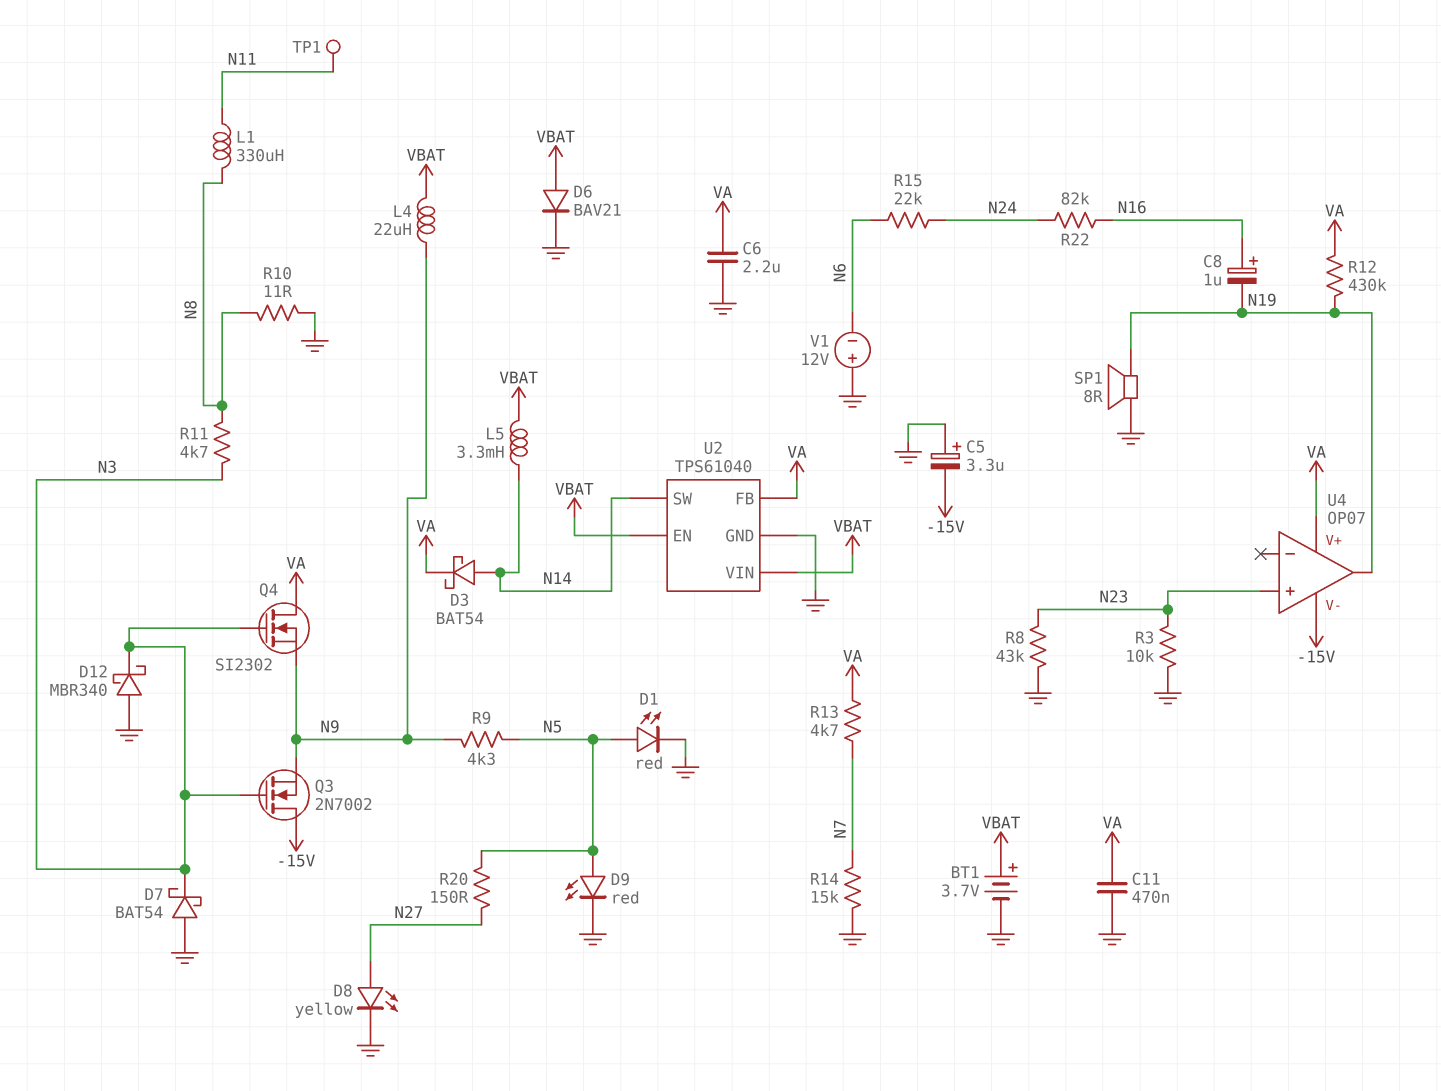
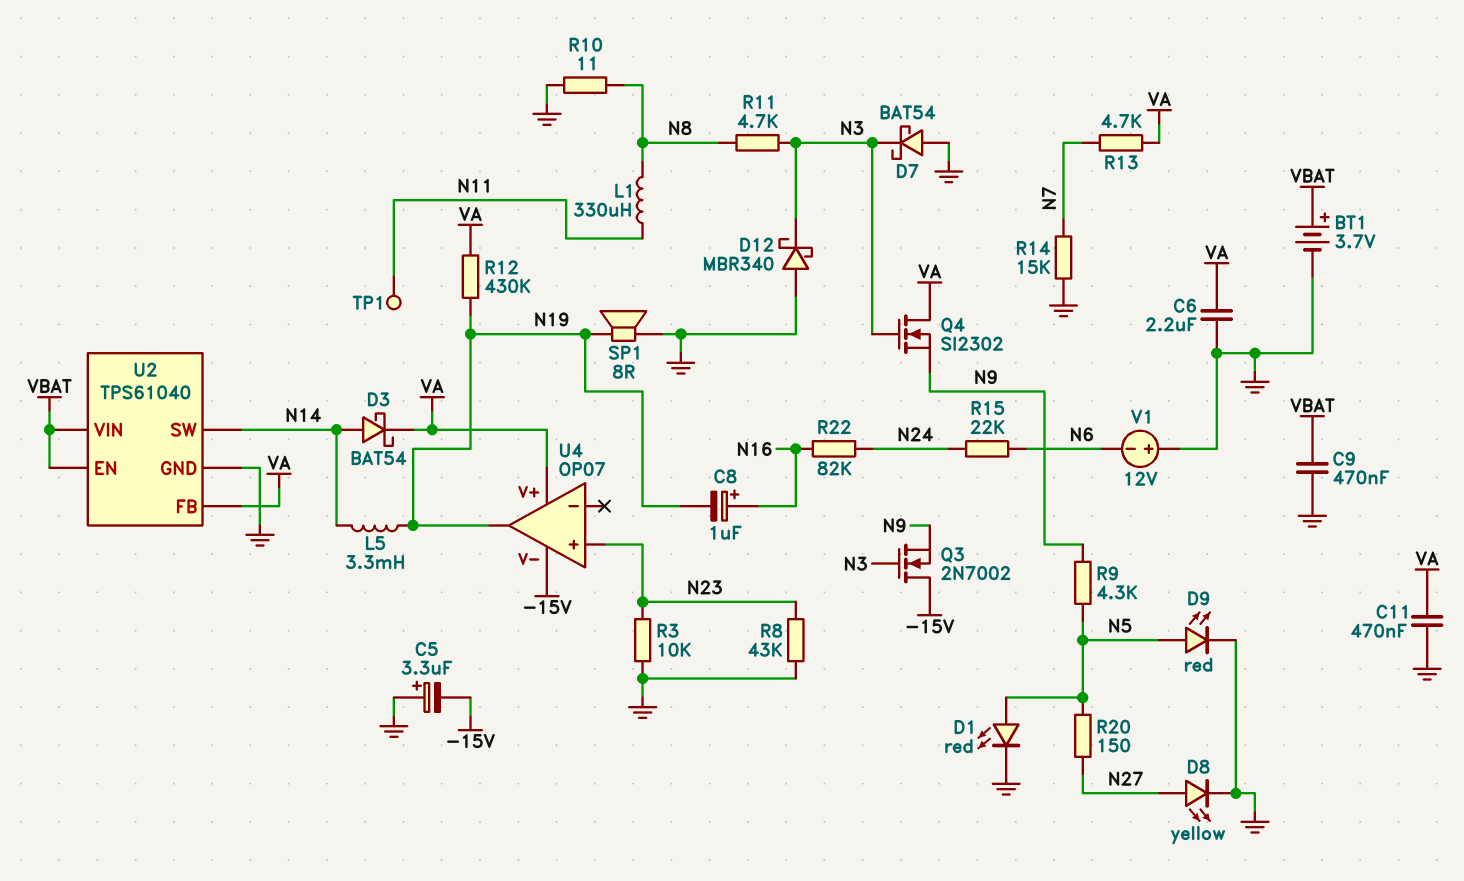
C9: none -> 470nF (GND, VBAT)
D6: diode BAV21 (A VBAT, K GND) -> none
L4: 22uH (N9, VBAT) -> none
L5: 3.3mH (N14, VBAT) -> 3.3mH (N14, N19)

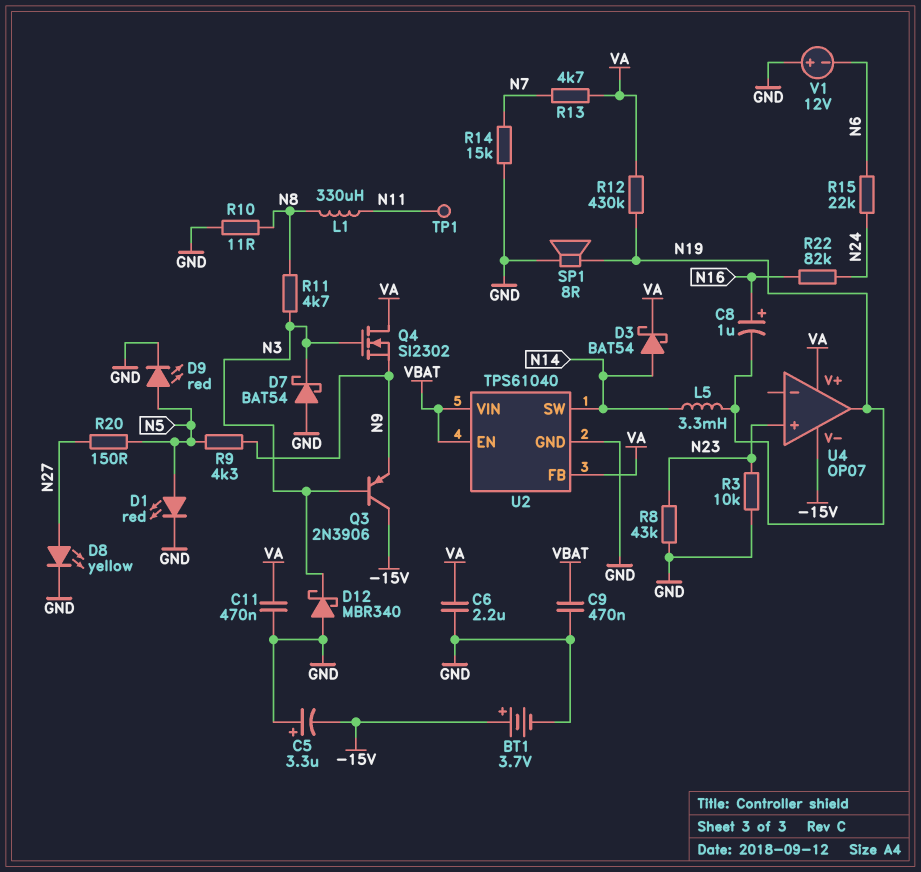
BT1: 3.7V (plus VBAT, minus GND) -> 3.7V (plus -15V, minus GND)
Q3: NMOS 2N7002 (G N3, D -15V, S N9) -> PNP 2N3906 (B N3, C -15V, E N9)

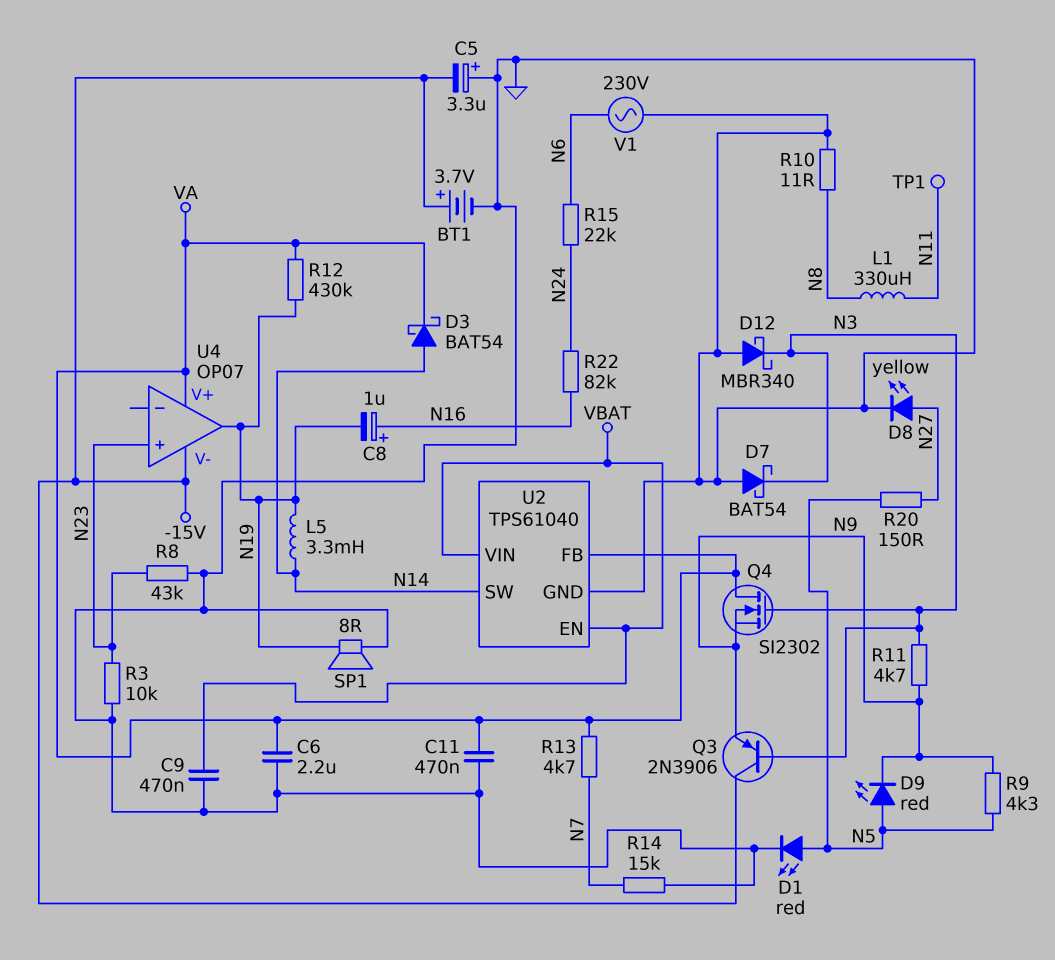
D9: LED red (A N5, K GND) -> LED red (A N5, K N9)
R11: 4.7k (N3, N8) -> 4.7k (N3, N9)
V1: 12V (plus GND, minus N6) -> AC 230V (GND, N6)

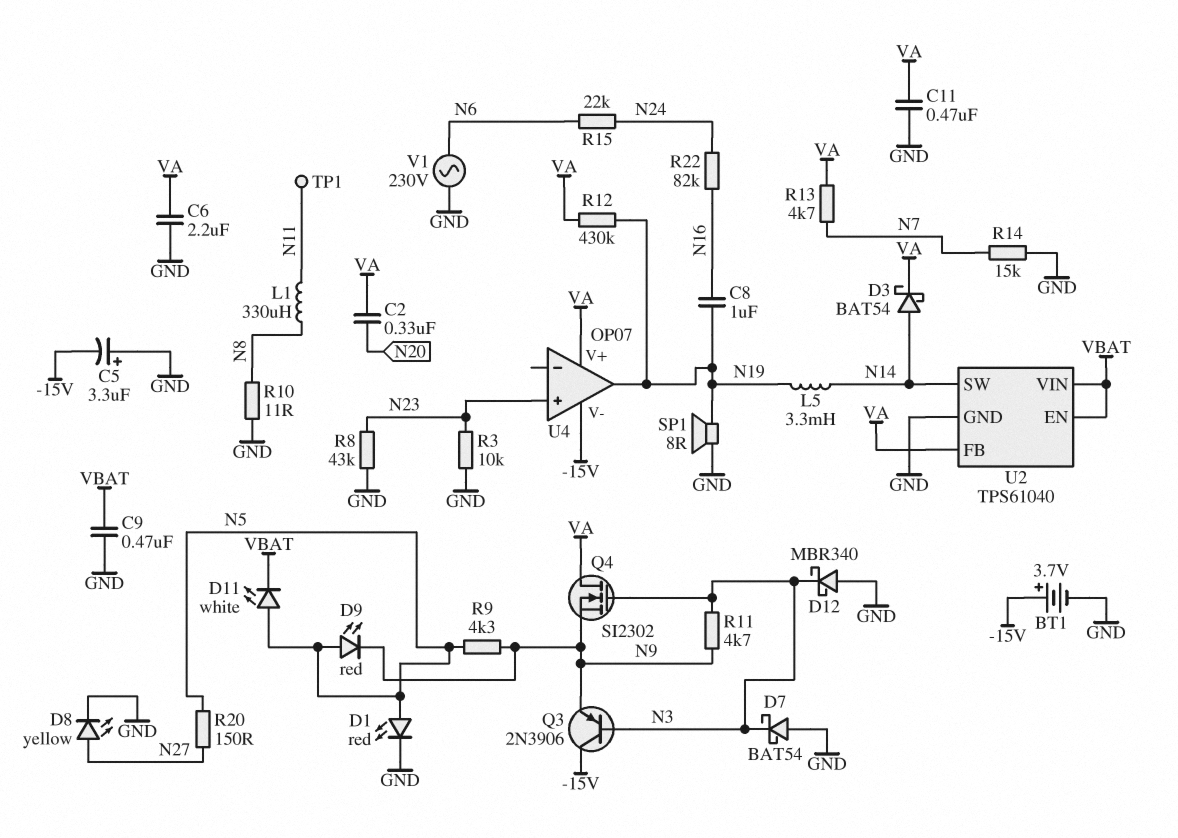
C2: none -> 330nF (N20, VA)
C8: 1uF (plus N16, minus N19) -> 1uF (N16, N19)
D11: none -> LED white (A N5, K VBAT)

